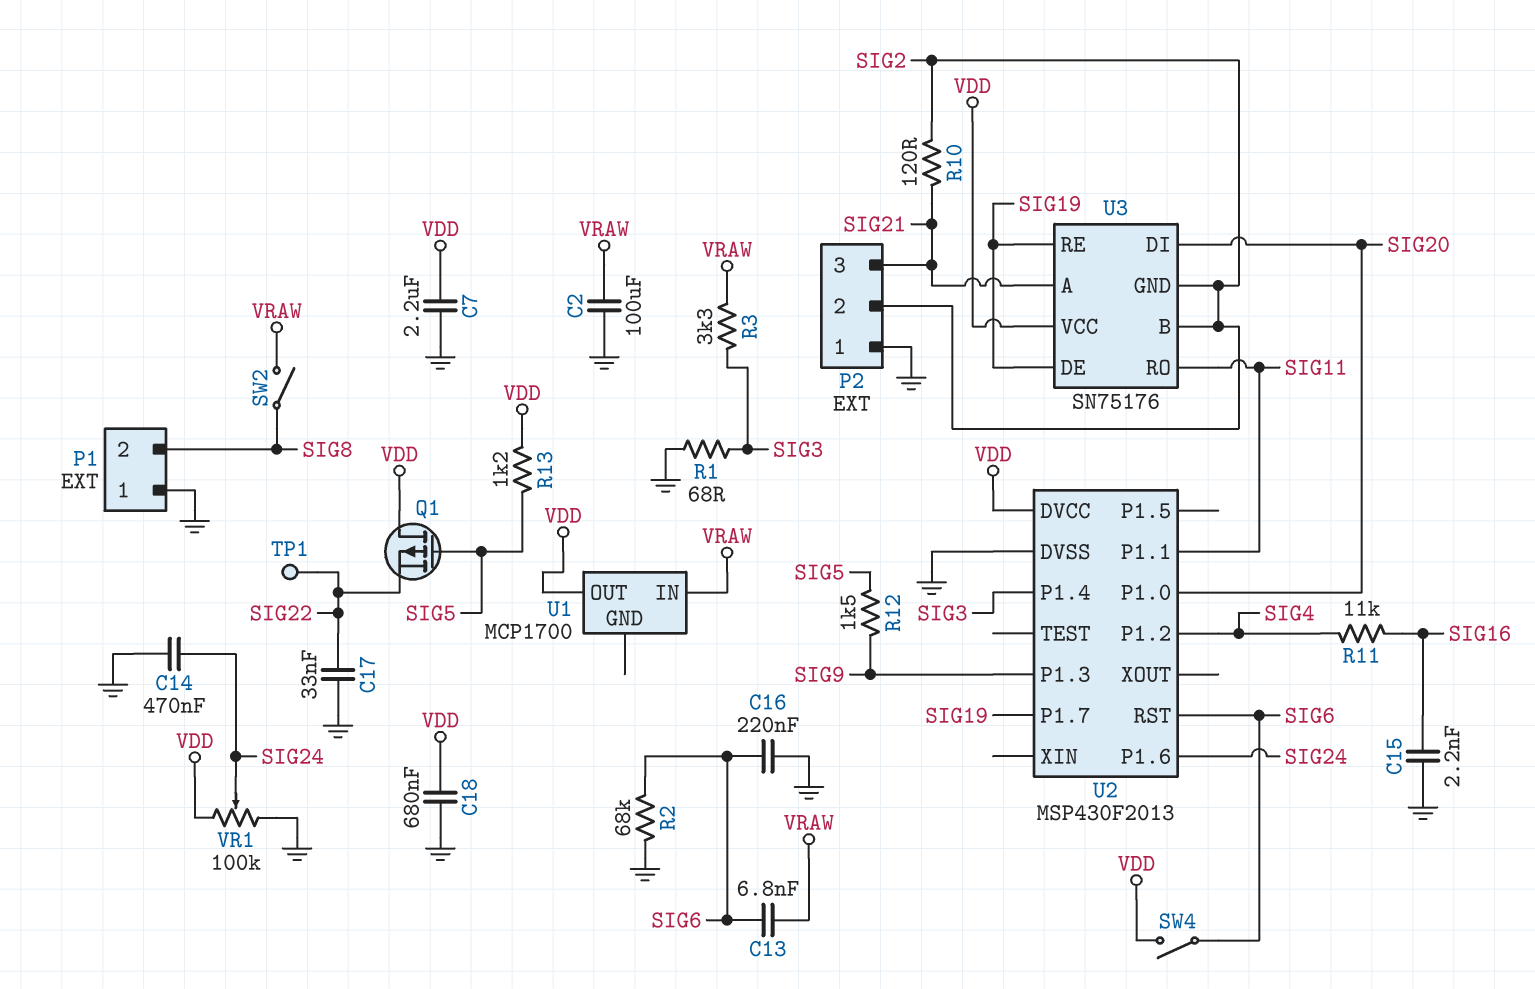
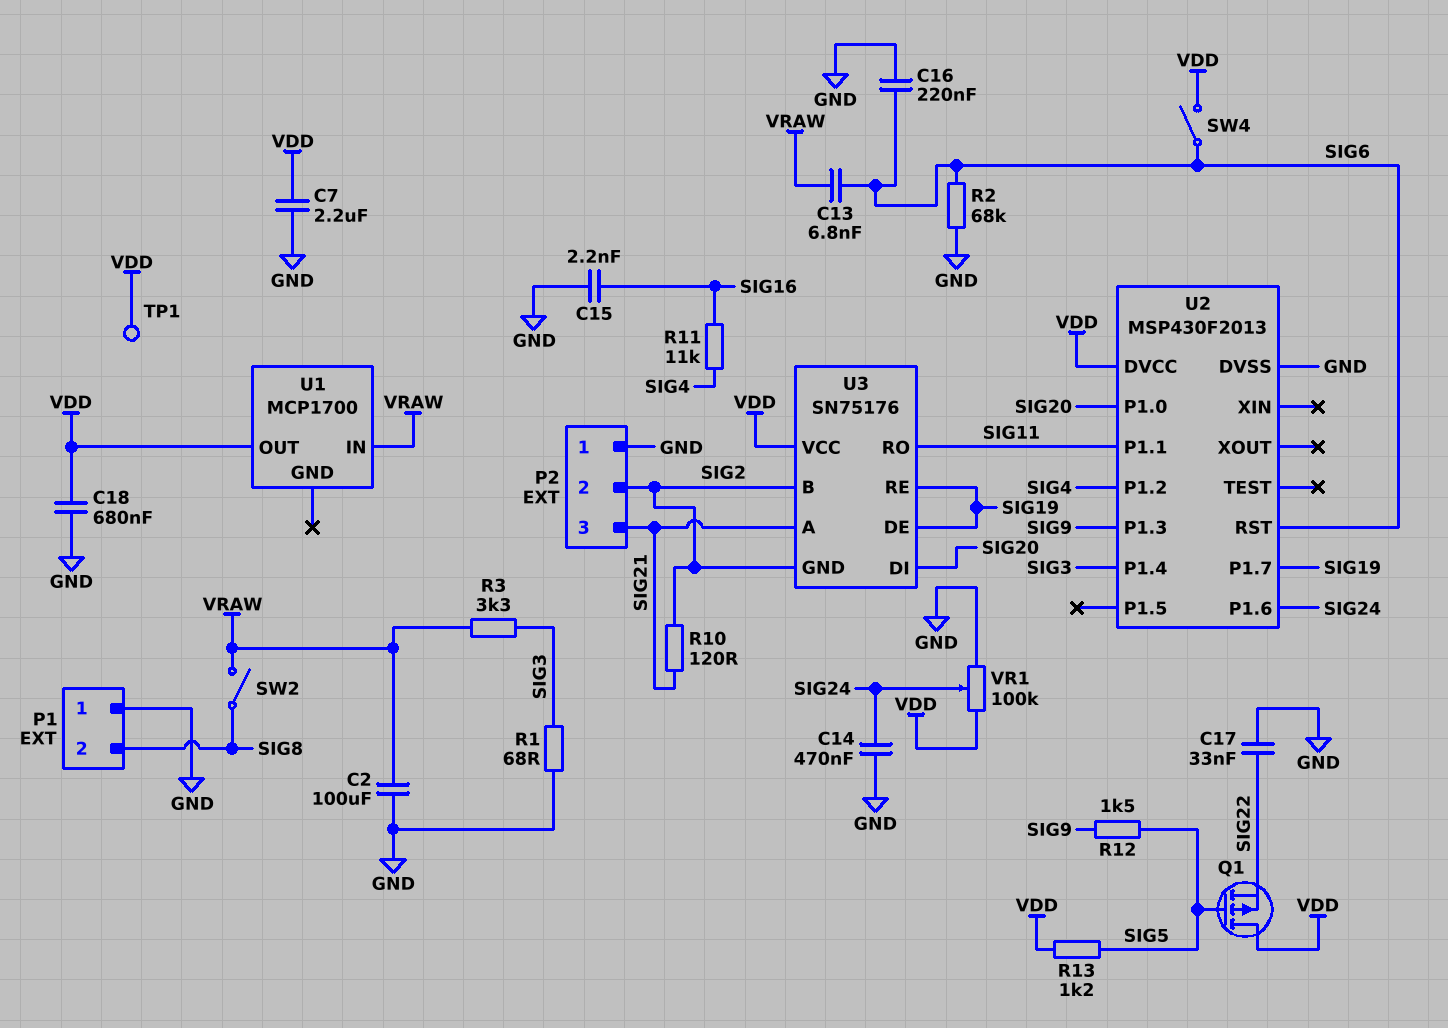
TP1: test point (SIG22) -> test point (VDD)

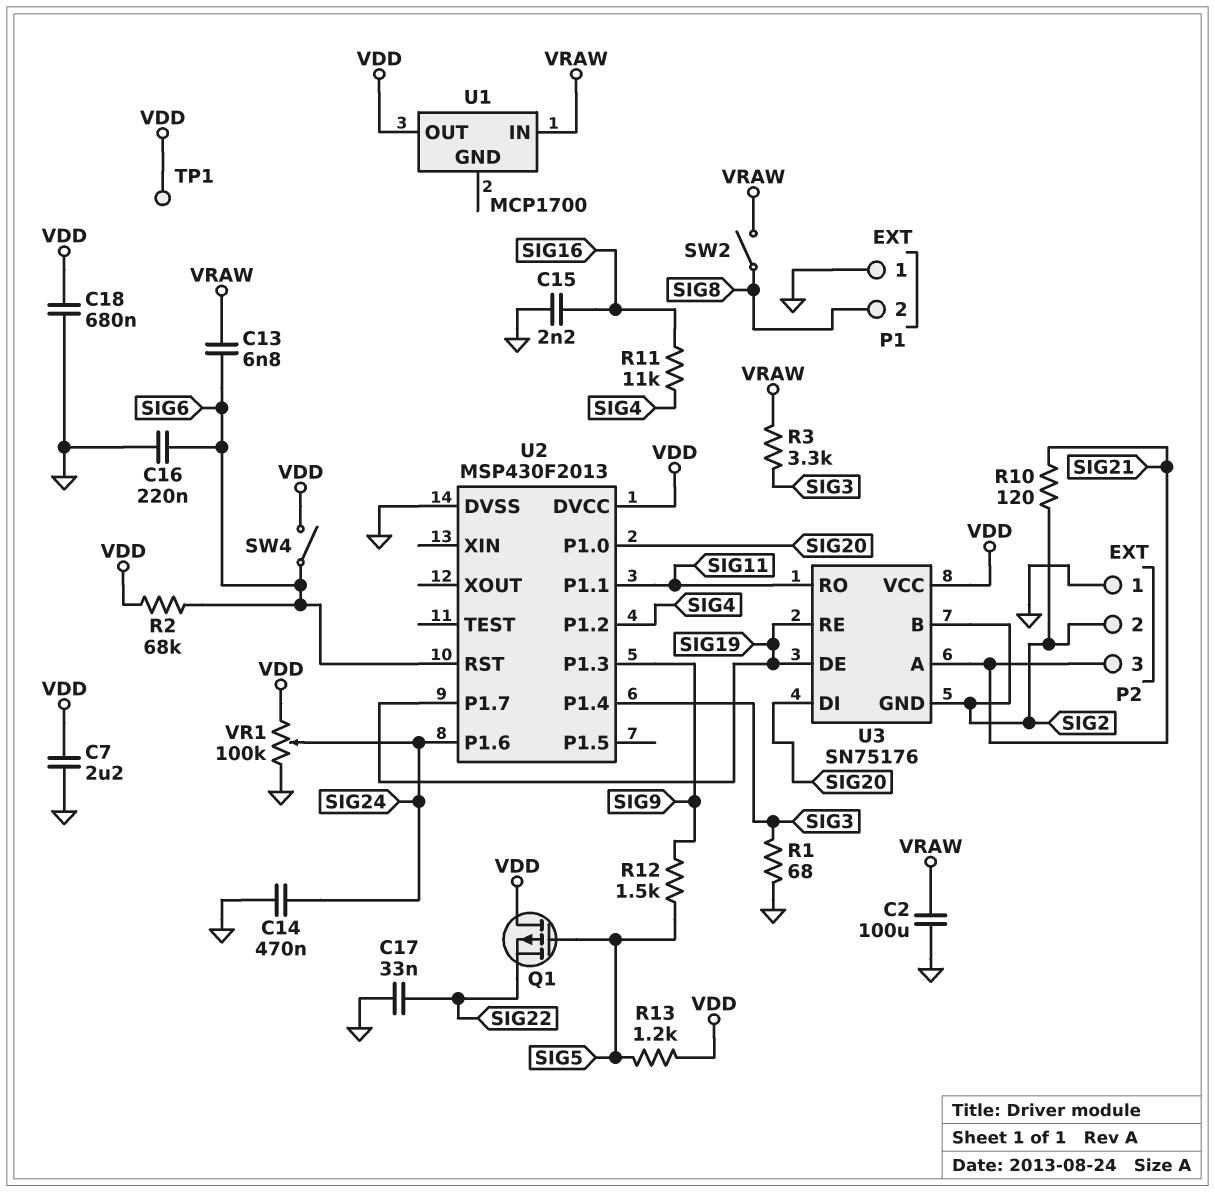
R2: 68k (GND, SIG6) -> 68k (SIG6, VDD)

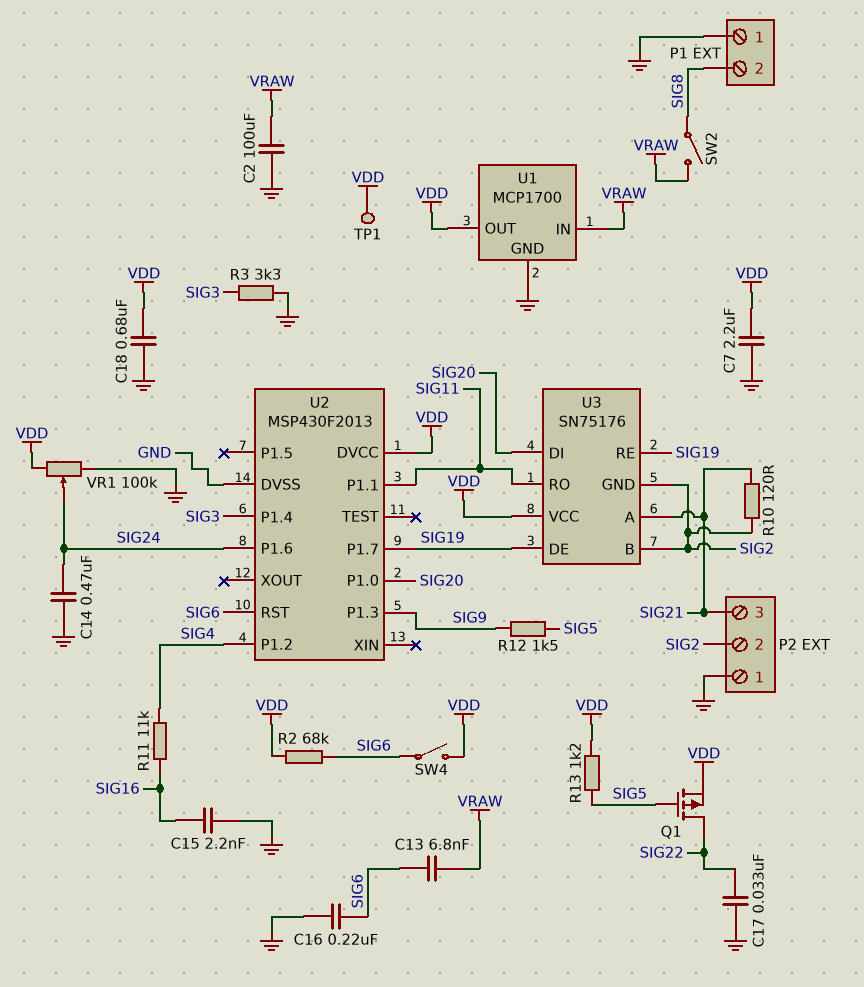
Q1: PMOS (G SIG5, D VDD, S SIG22) -> PMOS (G SIG5, D SIG22, S VDD)
R1: 68 (GND, SIG3) -> none
R3: 3.3k (SIG3, VRAW) -> 3.3k (GND, SIG3)
U1 pin GND: none -> GND

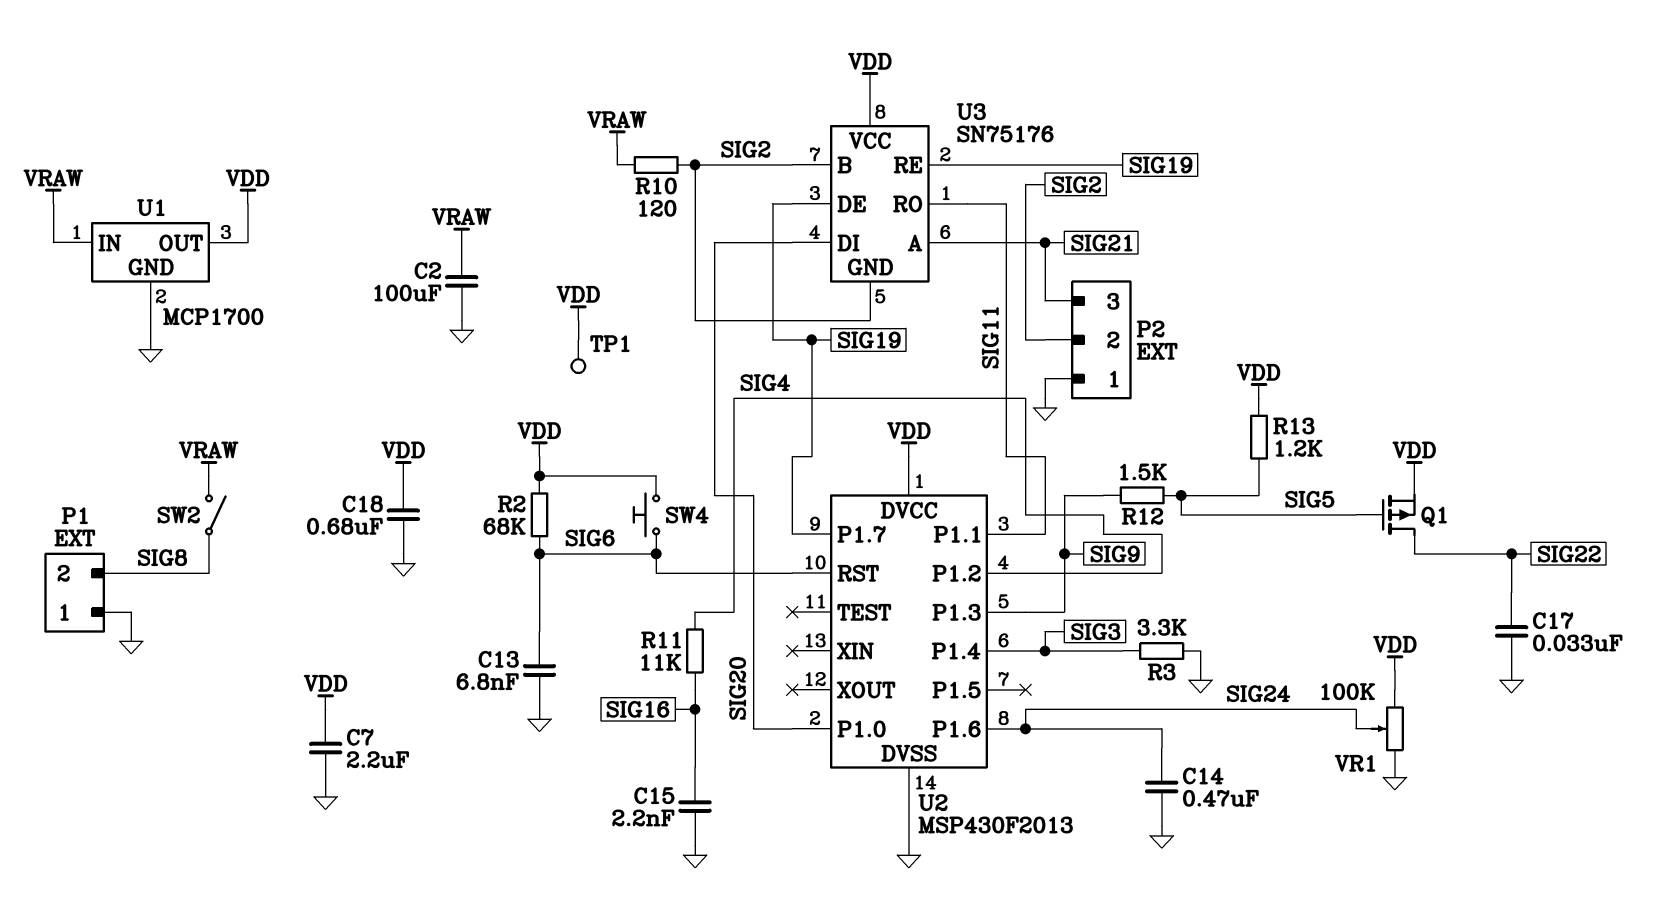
C13: 6.8nF (SIG6, VRAW) -> 6.8nF (GND, SIG6)
C16: 220nF (GND, SIG6) -> none
R10: 120 (SIG2, SIG21) -> 120 (SIG2, VRAW)
SW4: switch (SIG6, VDD) -> button (SIG6, VDD)

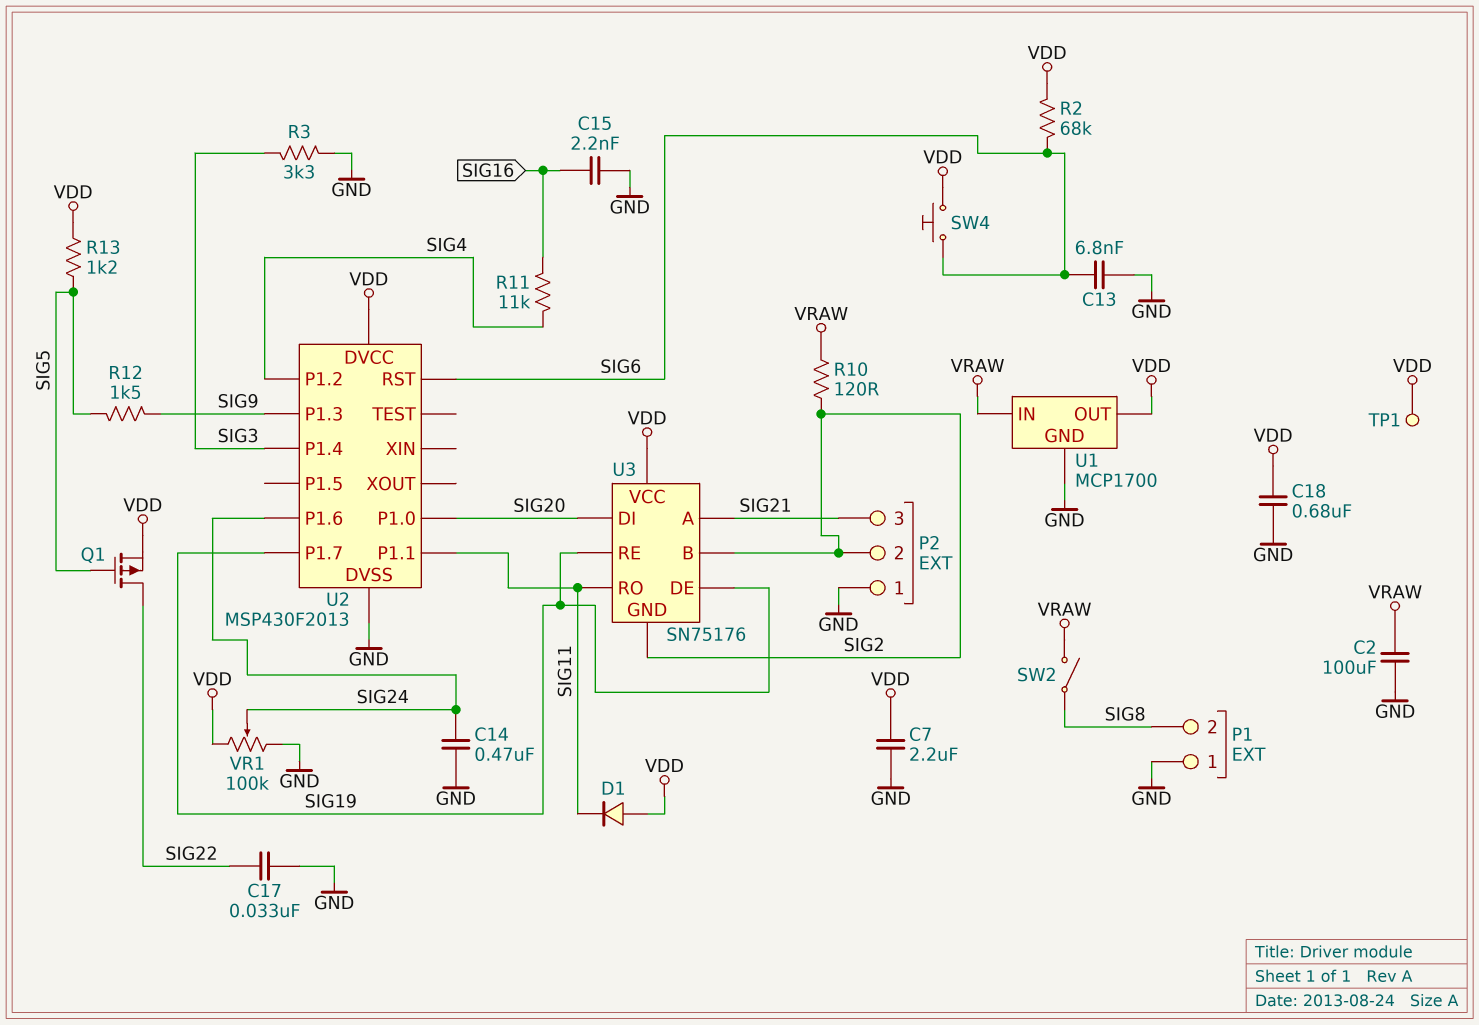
D1: none -> diode (A VDD, K SIG11)

